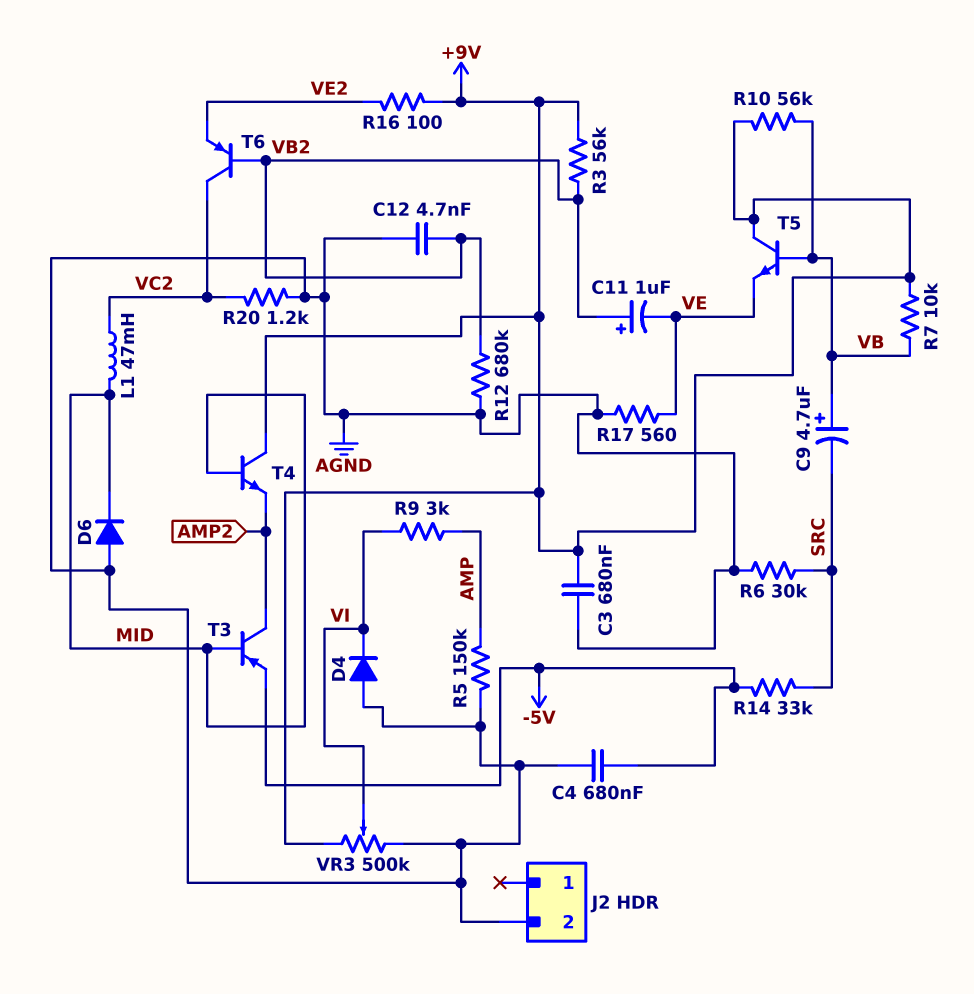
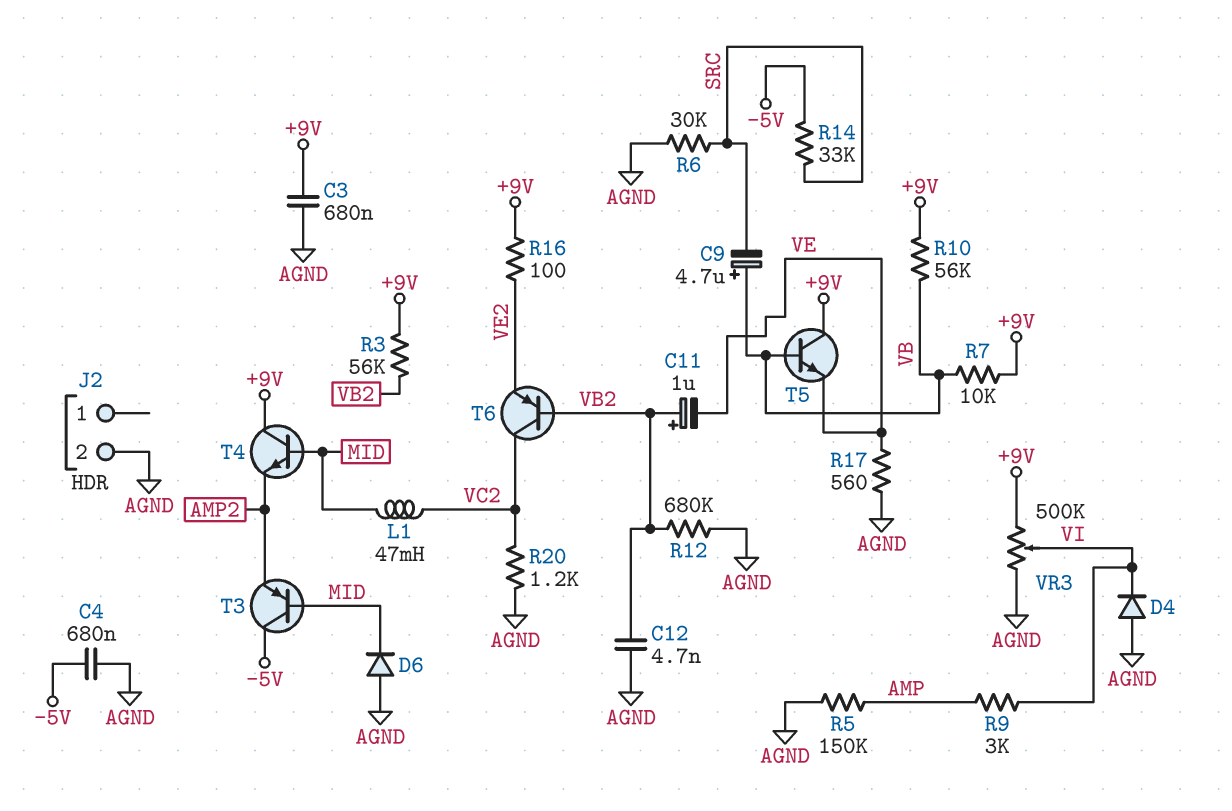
T3: PNP (B MID, C AMP2, E -5V) -> PNP (B MID, C -5V, E AMP2)

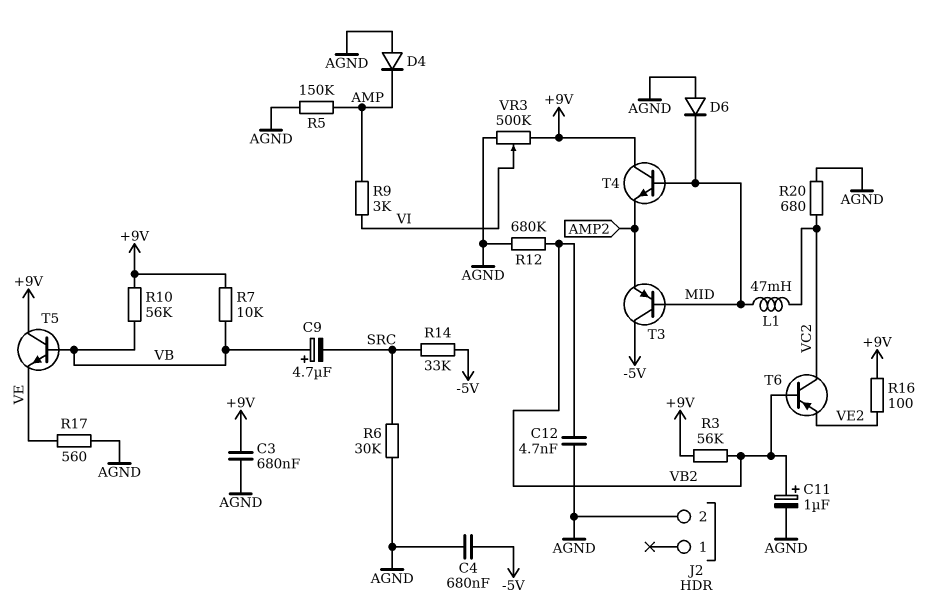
C11: 1uF (plus VB2, minus VE) -> 1uF (plus VB2, minus AGND)
D4: diode (A AGND, K VI) -> diode (A AGND, K AMP)
R20: 1.2k (AGND, VC2) -> 680 (AGND, VC2)

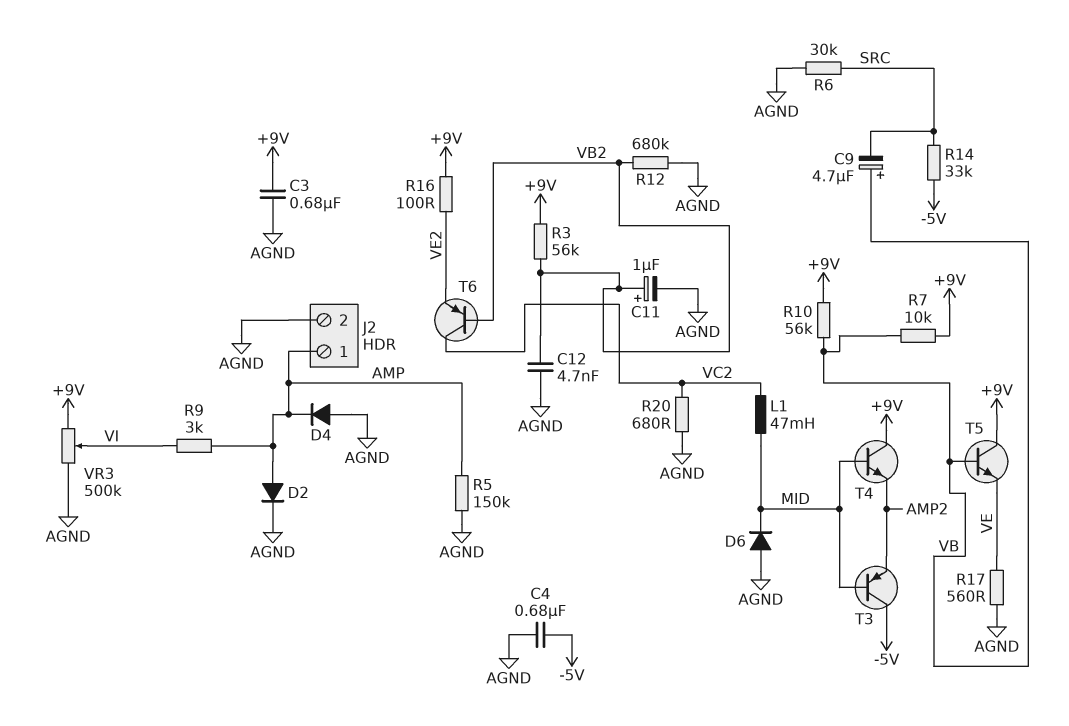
D2: none -> diode (A AMP, K AGND)
J2 pin 1: none -> AMP

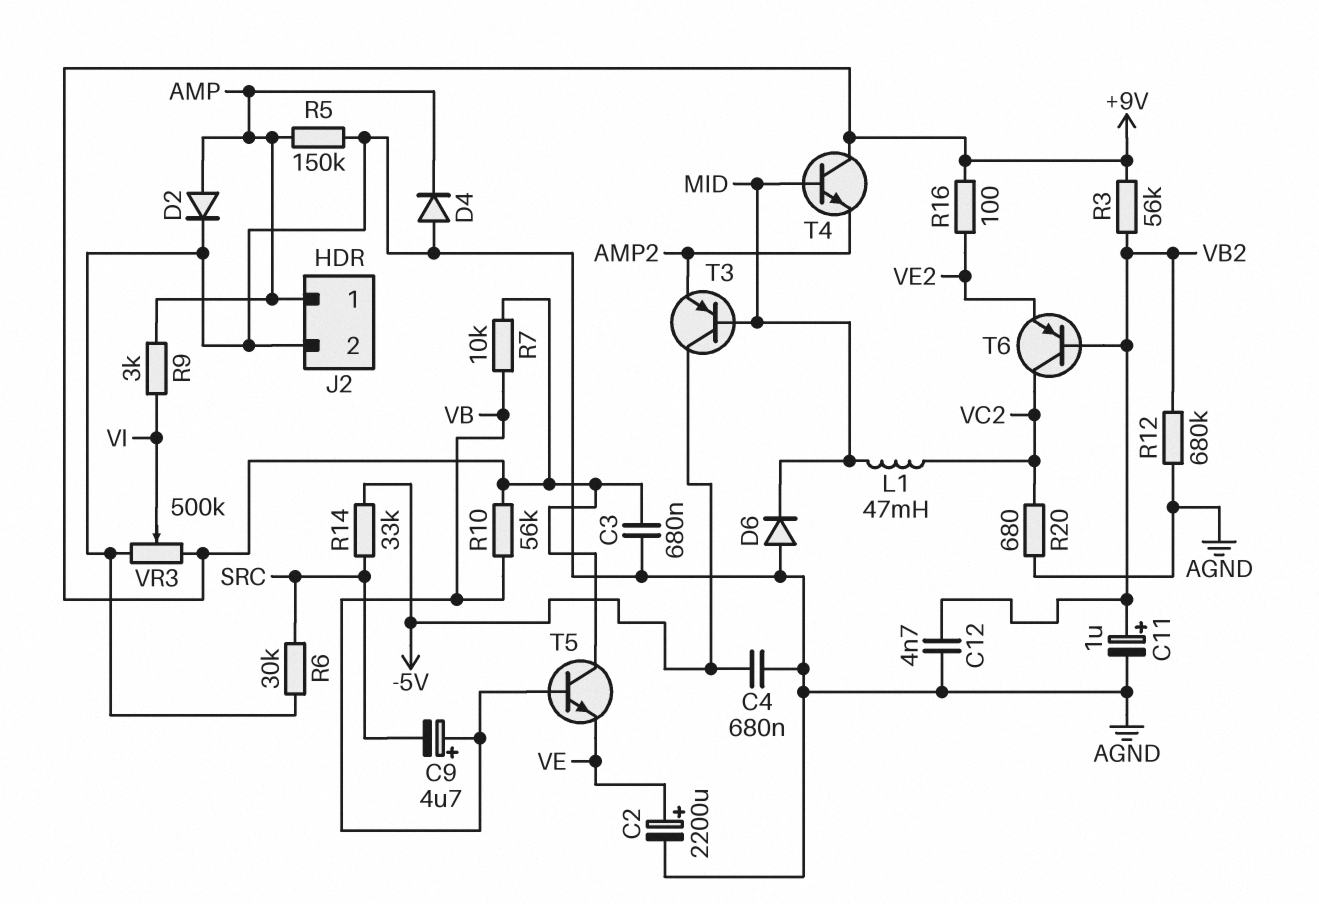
C2: none -> 2200uF (plus VE, minus AGND)
R17: 560 (AGND, VE) -> none

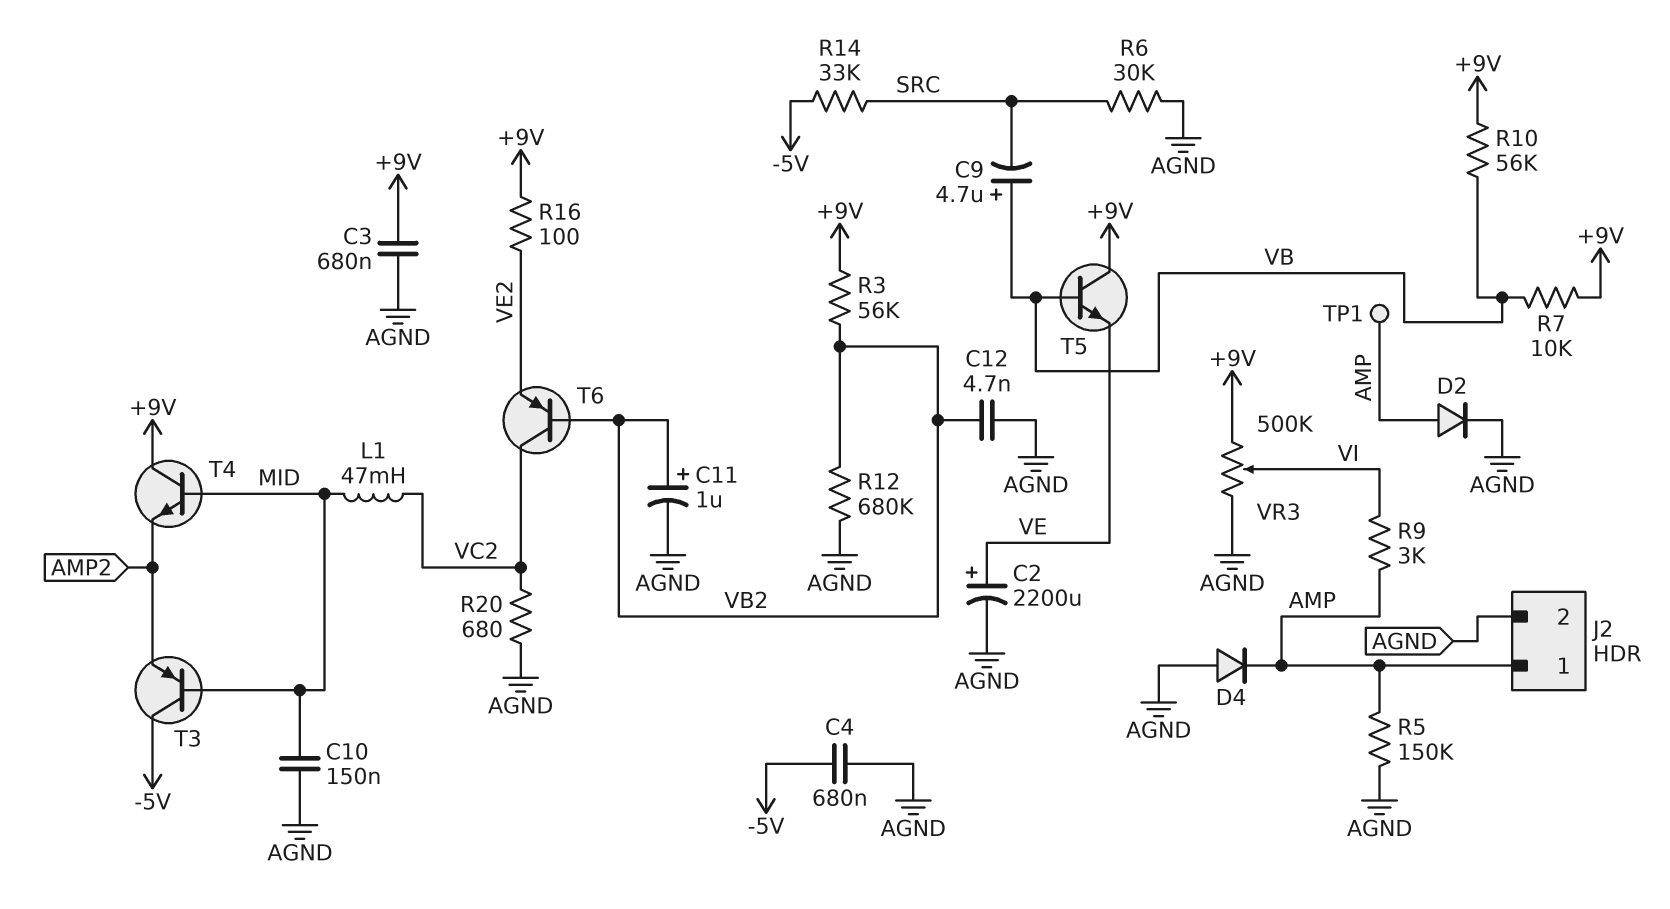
C10: none -> 150nF (AGND, MID)
D6: diode (A AGND, K MID) -> none
TP1: none -> test point (AMP)

